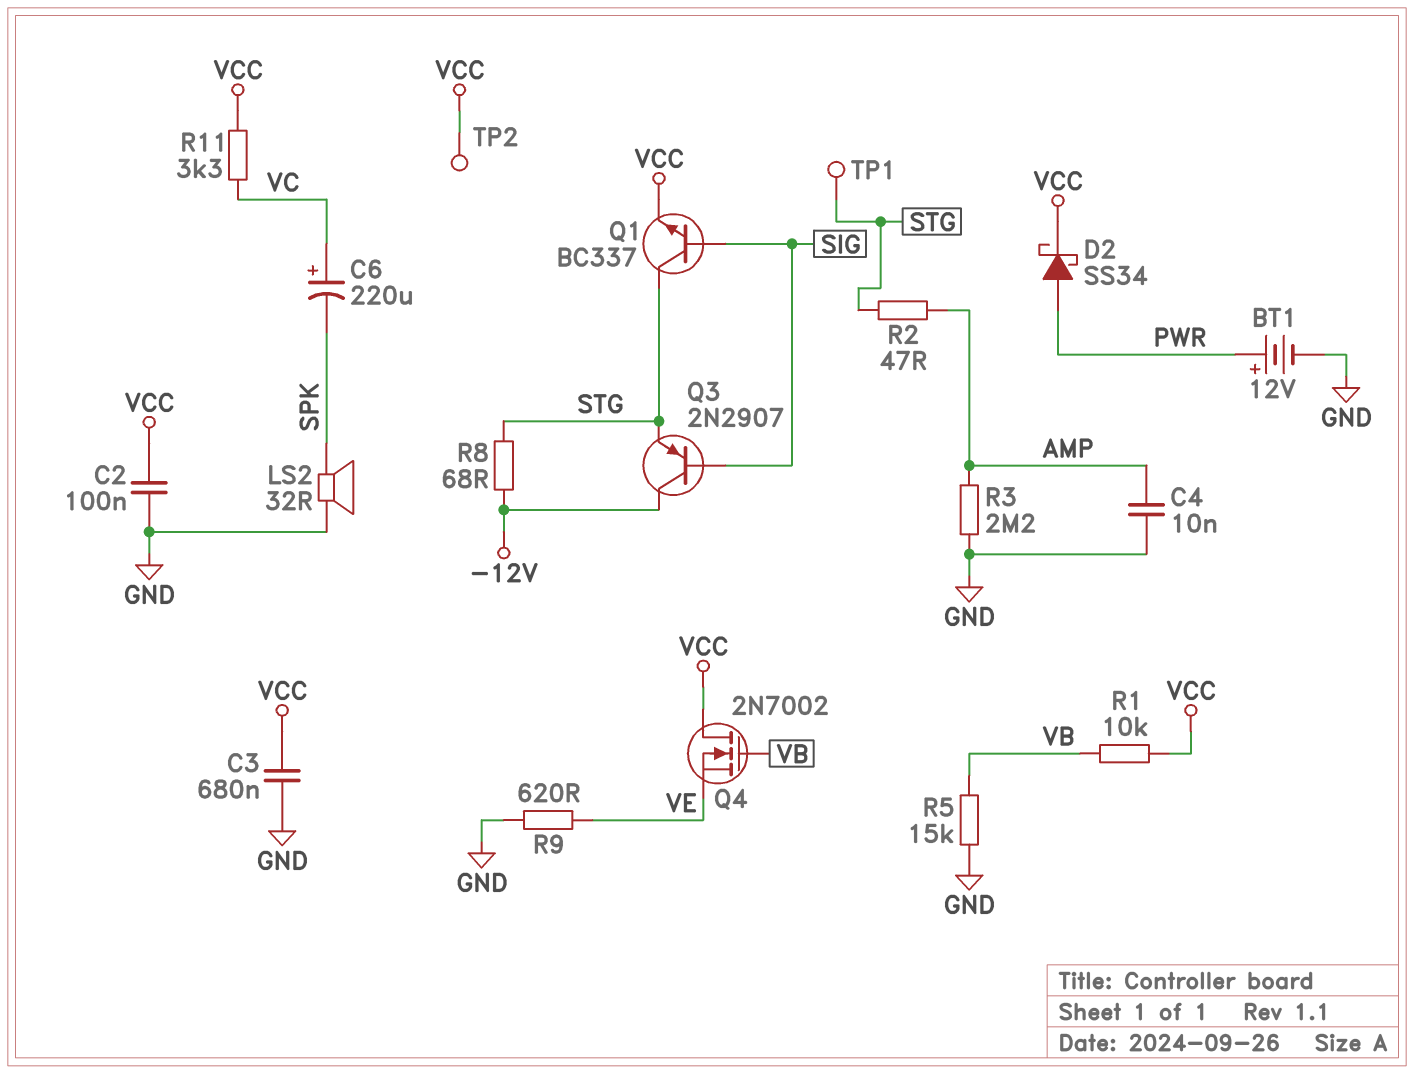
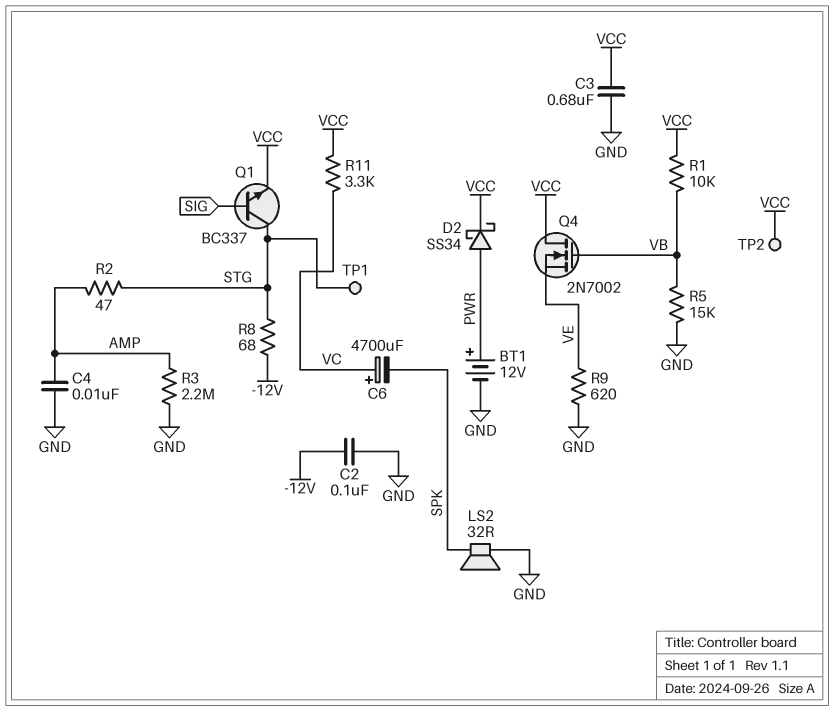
C2: 100nF (GND, VCC) -> 100nF (-12V, GND)
C6: 220uF (plus VC, minus SPK) -> 4700uF (plus VC, minus SPK)
Q3: PNP 2N2907 (B SIG, C -12V, E STG) -> none

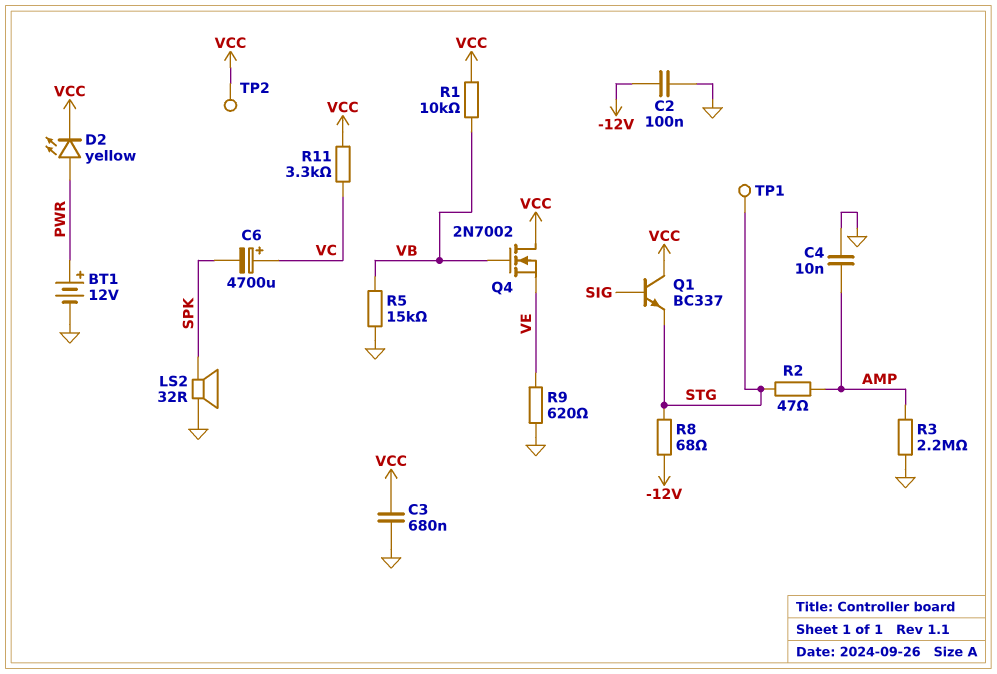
D2: schottky SS34 (A PWR, K VCC) -> LED yellow (A PWR, K VCC)
Q1: NPN BC337 (B SIG, C STG, E VCC) -> NPN BC337 (B SIG, C VCC, E STG)

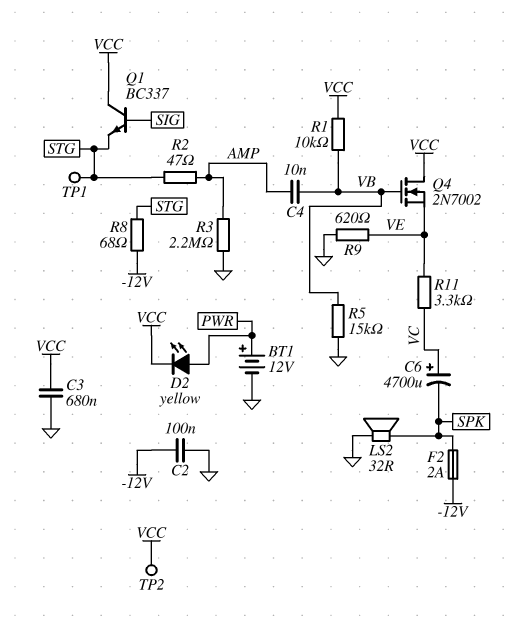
C4: 10nF (AMP, GND) -> 10nF (AMP, VB)
F2: none -> 2A (-12V, SPK)
R11: 3.3k (VC, VCC) -> 3.3k (VC, VE)

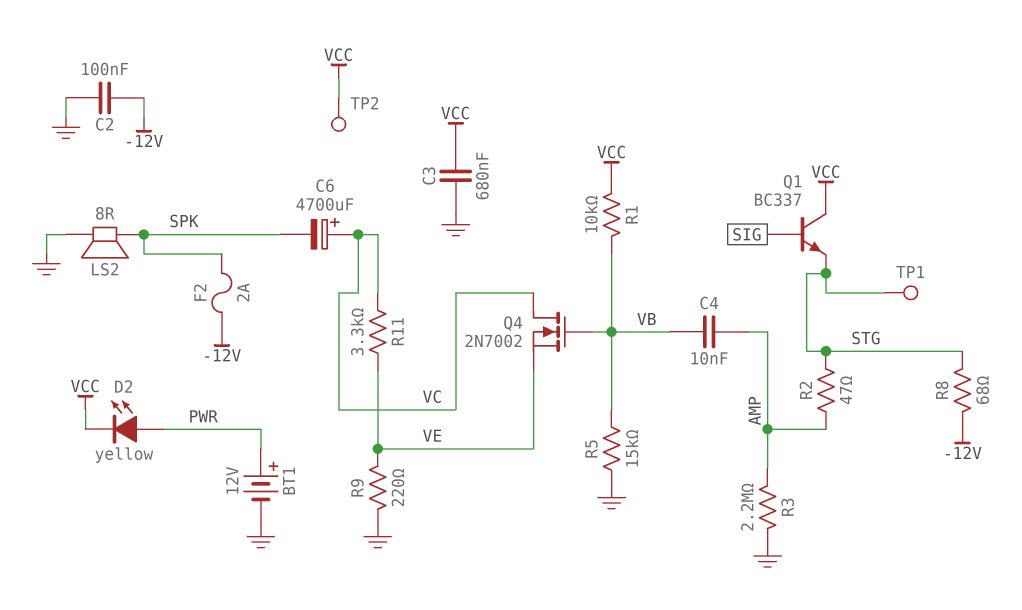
LS2: speaker 32R (GND, SPK) -> speaker 8R (GND, SPK)
Q4: NMOS 2N7002 (G VB, D VCC, S VE) -> NMOS 2N7002 (G VB, D VC, S VE)
R9: 620 (GND, VE) -> 220 (GND, VE)

